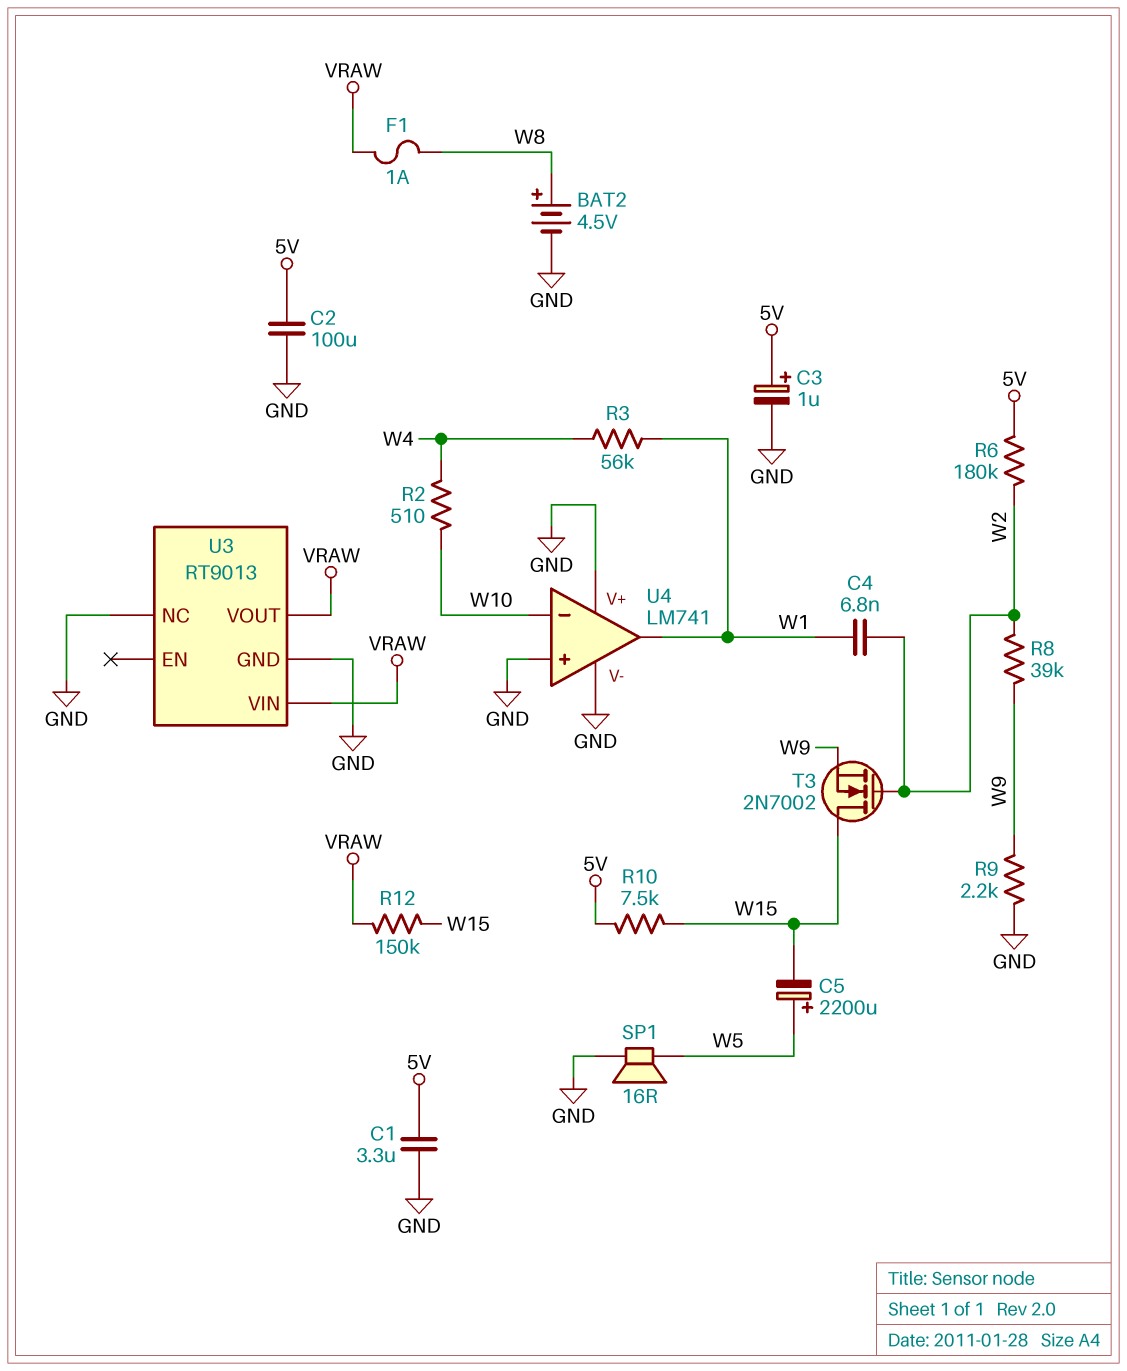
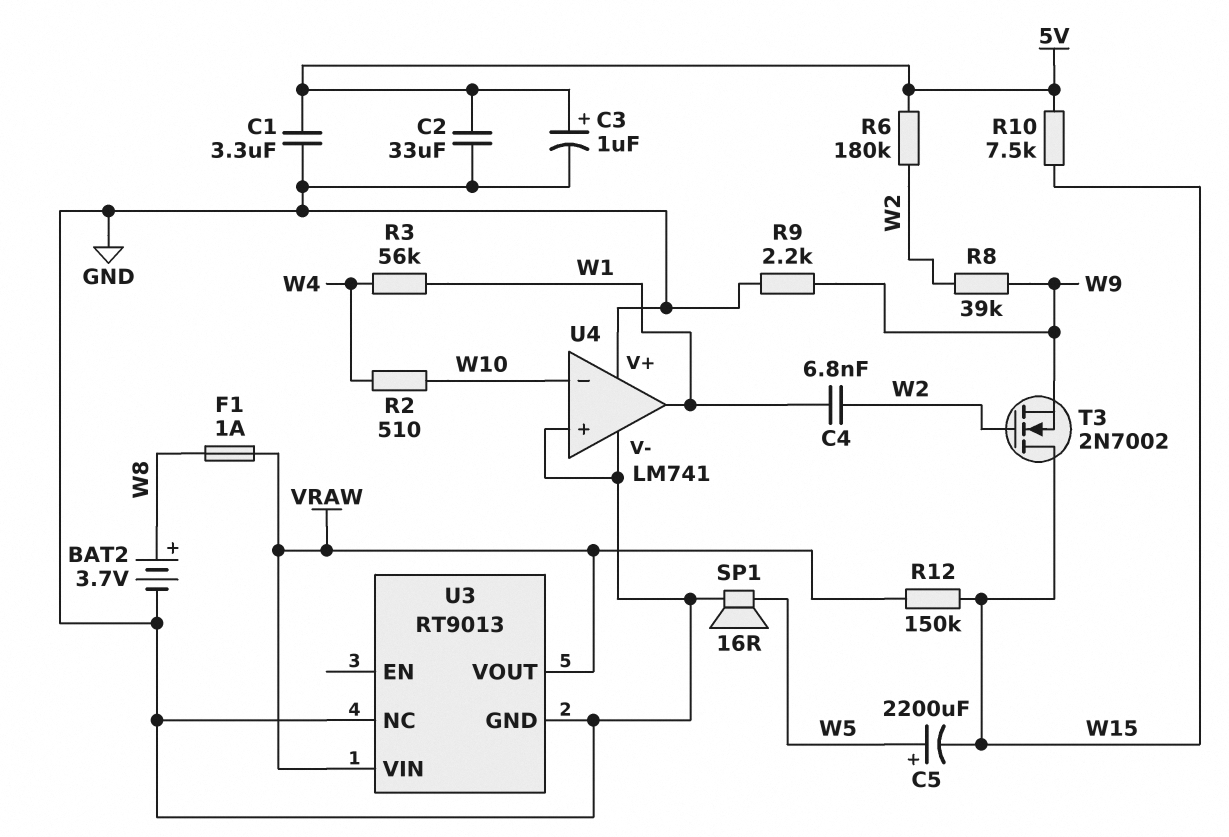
BAT2: 4.5V (plus W8, minus GND) -> 3.7V (plus W8, minus GND)
C2: 100uF (5V, GND) -> 33uF (5V, GND)

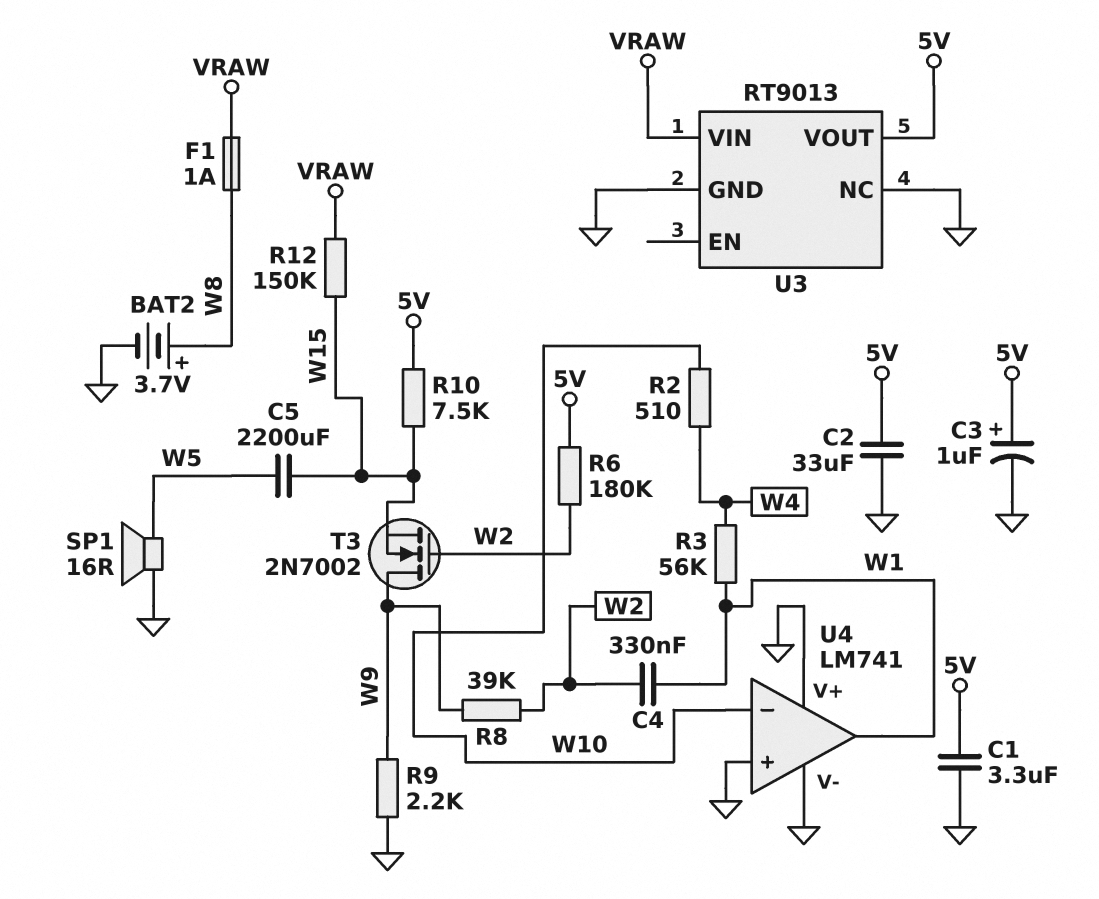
C4: 6.8nF (W1, W2) -> 330nF (W1, W2)
C5: 2200uF (plus W5, minus W15) -> 2200uF (W5, W15)
T3: NMOS 2N7002 (G W2, D W15, S W9) -> NMOS 2N7002 (G W2, D W9, S W15)
U3 pin VOUT: VRAW -> 5V

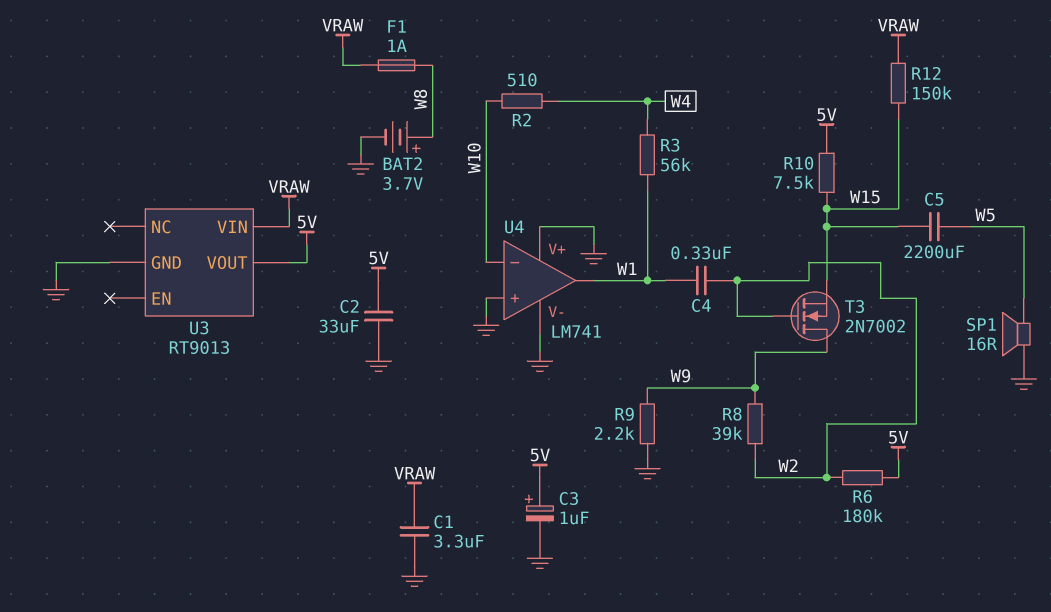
C1: 3.3uF (5V, GND) -> 3.3uF (GND, VRAW)
U3 pin NC: GND -> none

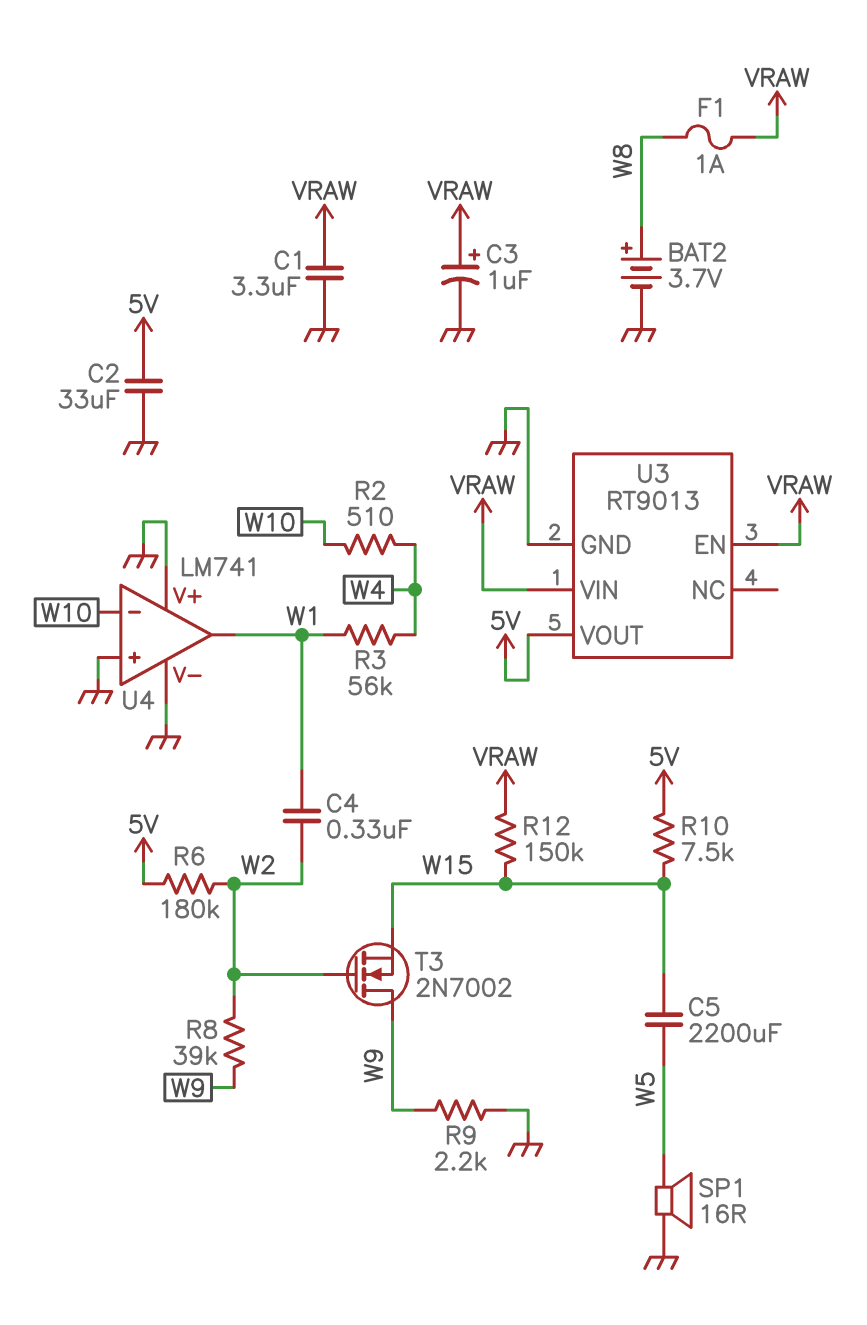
C3: 1uF (plus 5V, minus GND) -> 1uF (plus VRAW, minus GND)
U3 pin EN: none -> VRAW

